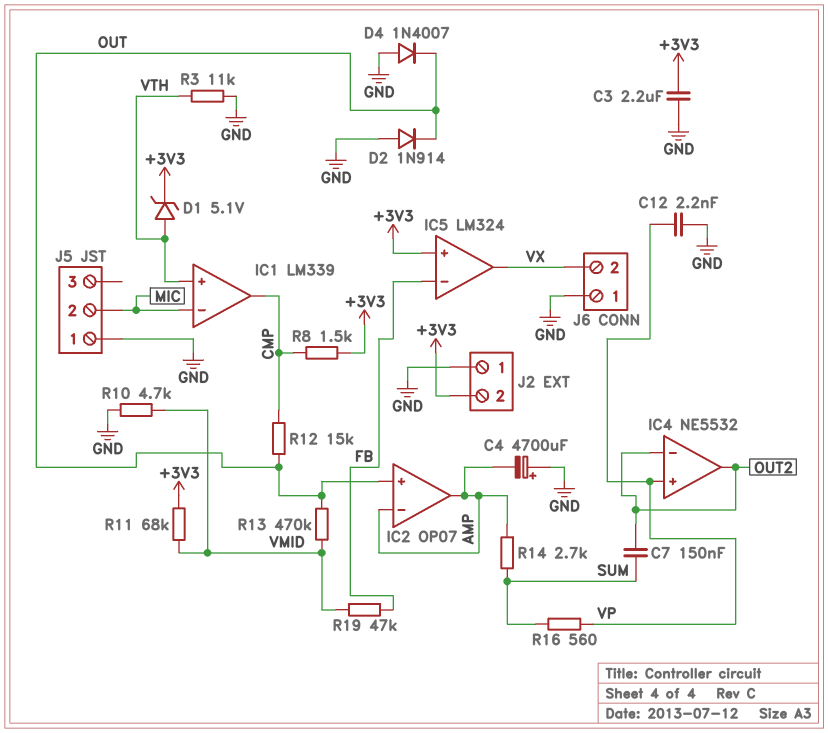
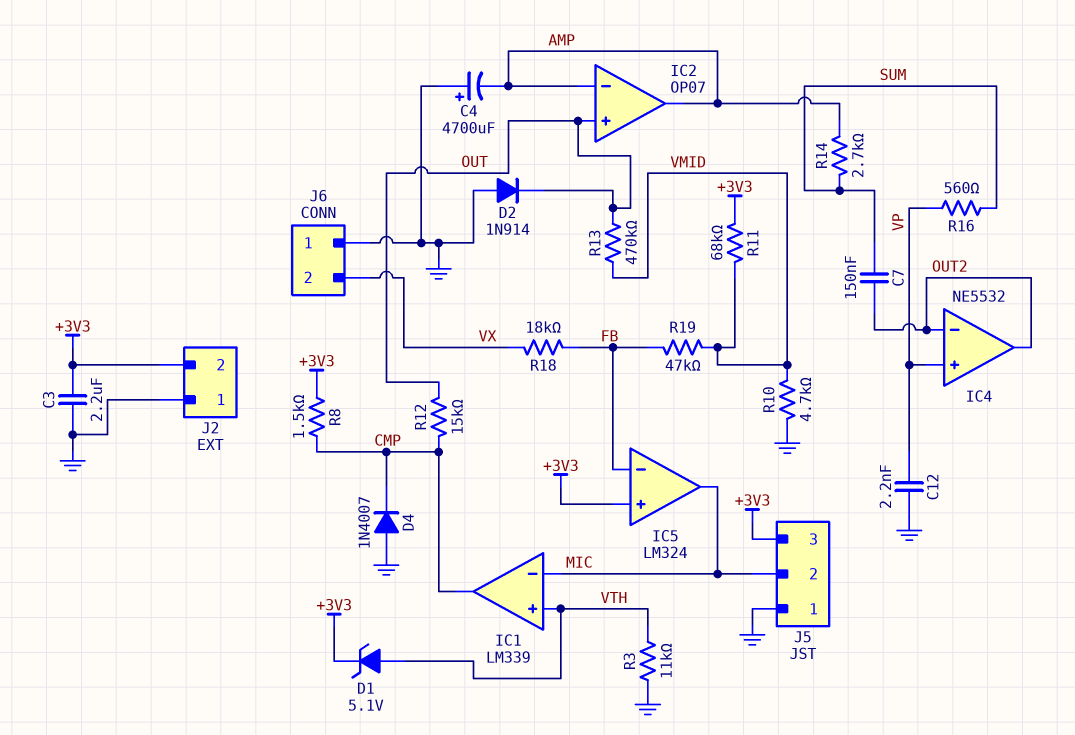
D4: diode 1N4007 (A GND, K OUT) -> diode 1N4007 (A GND, K CMP)
IC5 pin out: VX -> MIC
J5 pin 3: none -> +3V3
R18: none -> 18k (FB, VX)

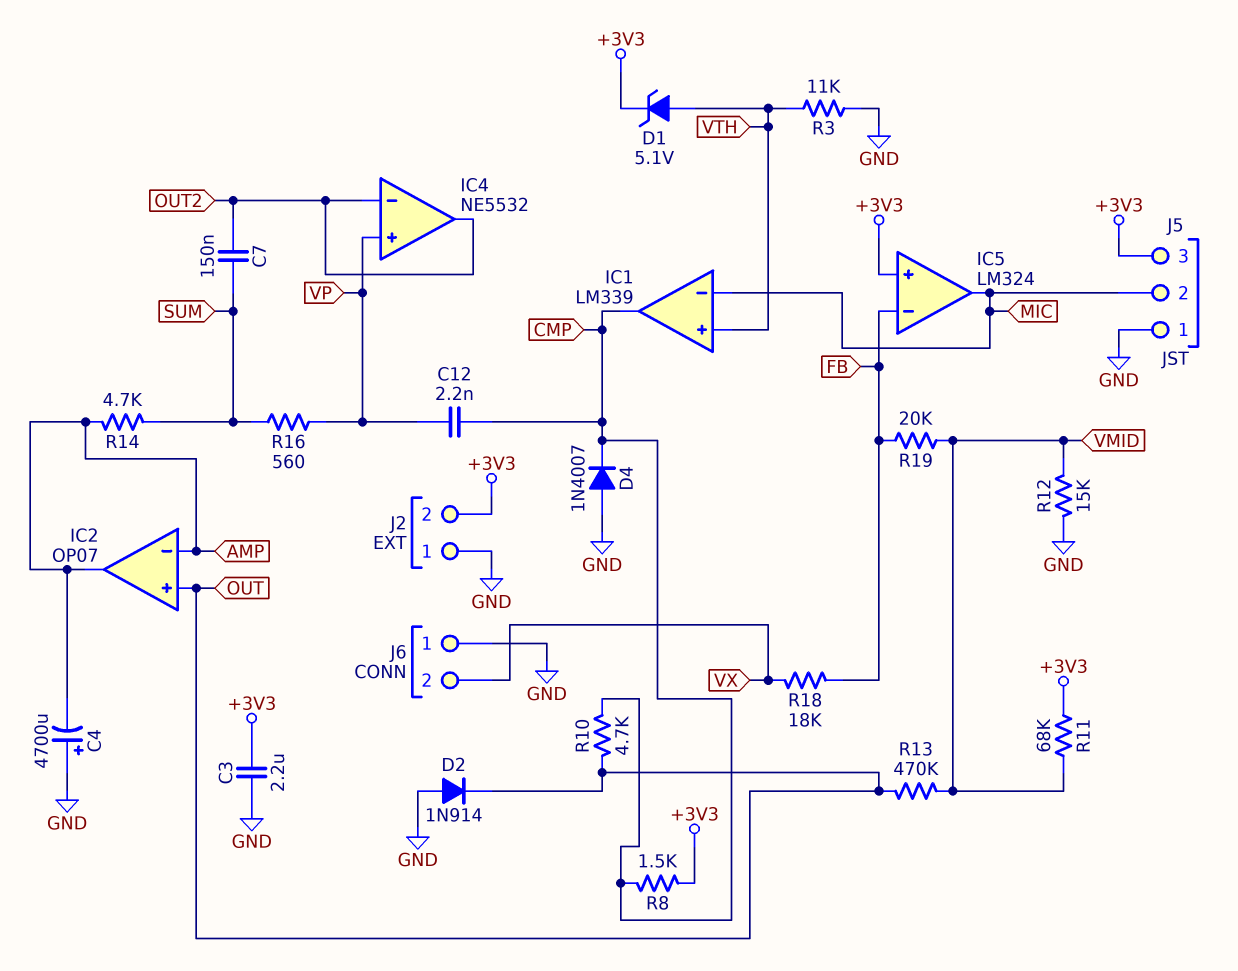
C12: 2.2nF (GND, VP) -> 2.2nF (CMP, VP)
R10: 4.7k (GND, VMID) -> 4.7k (CMP, OUT)
R12: 15k (CMP, OUT) -> 15k (GND, VMID)
R14: 2.7k (AMP, SUM) -> 4.7k (AMP, SUM)
R19: 47k (FB, VMID) -> 20k (FB, VMID)

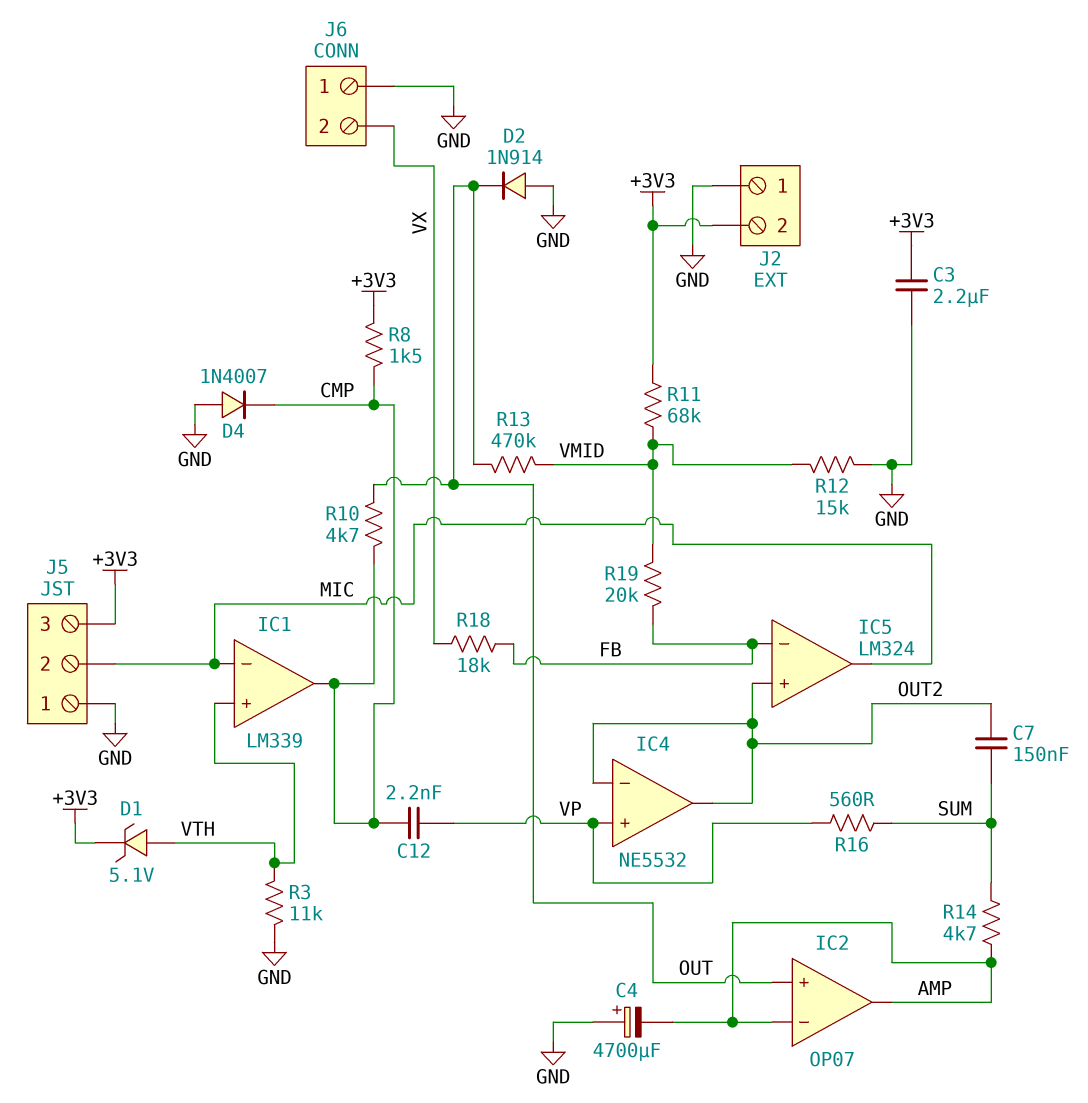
IC5 pin in+: +3V3 -> OUT2

